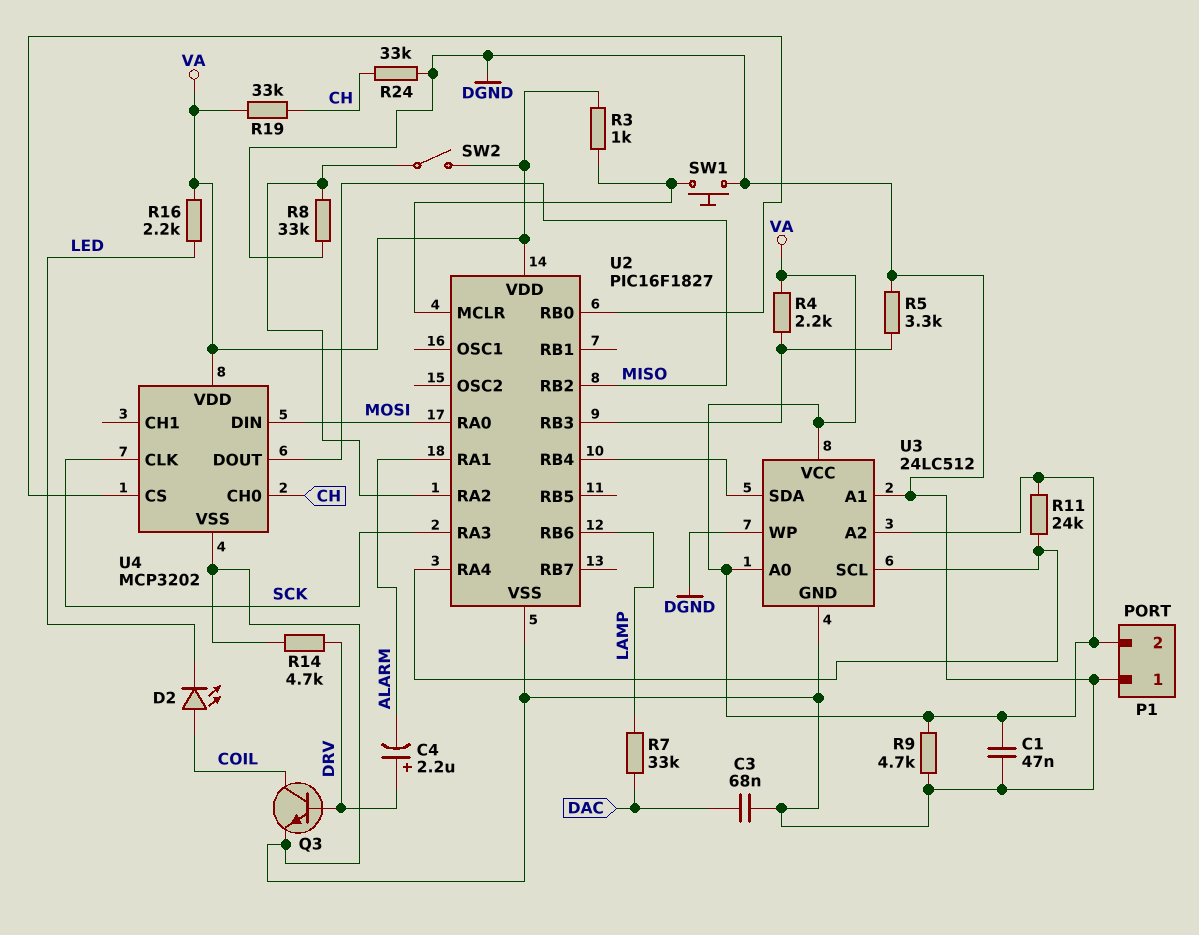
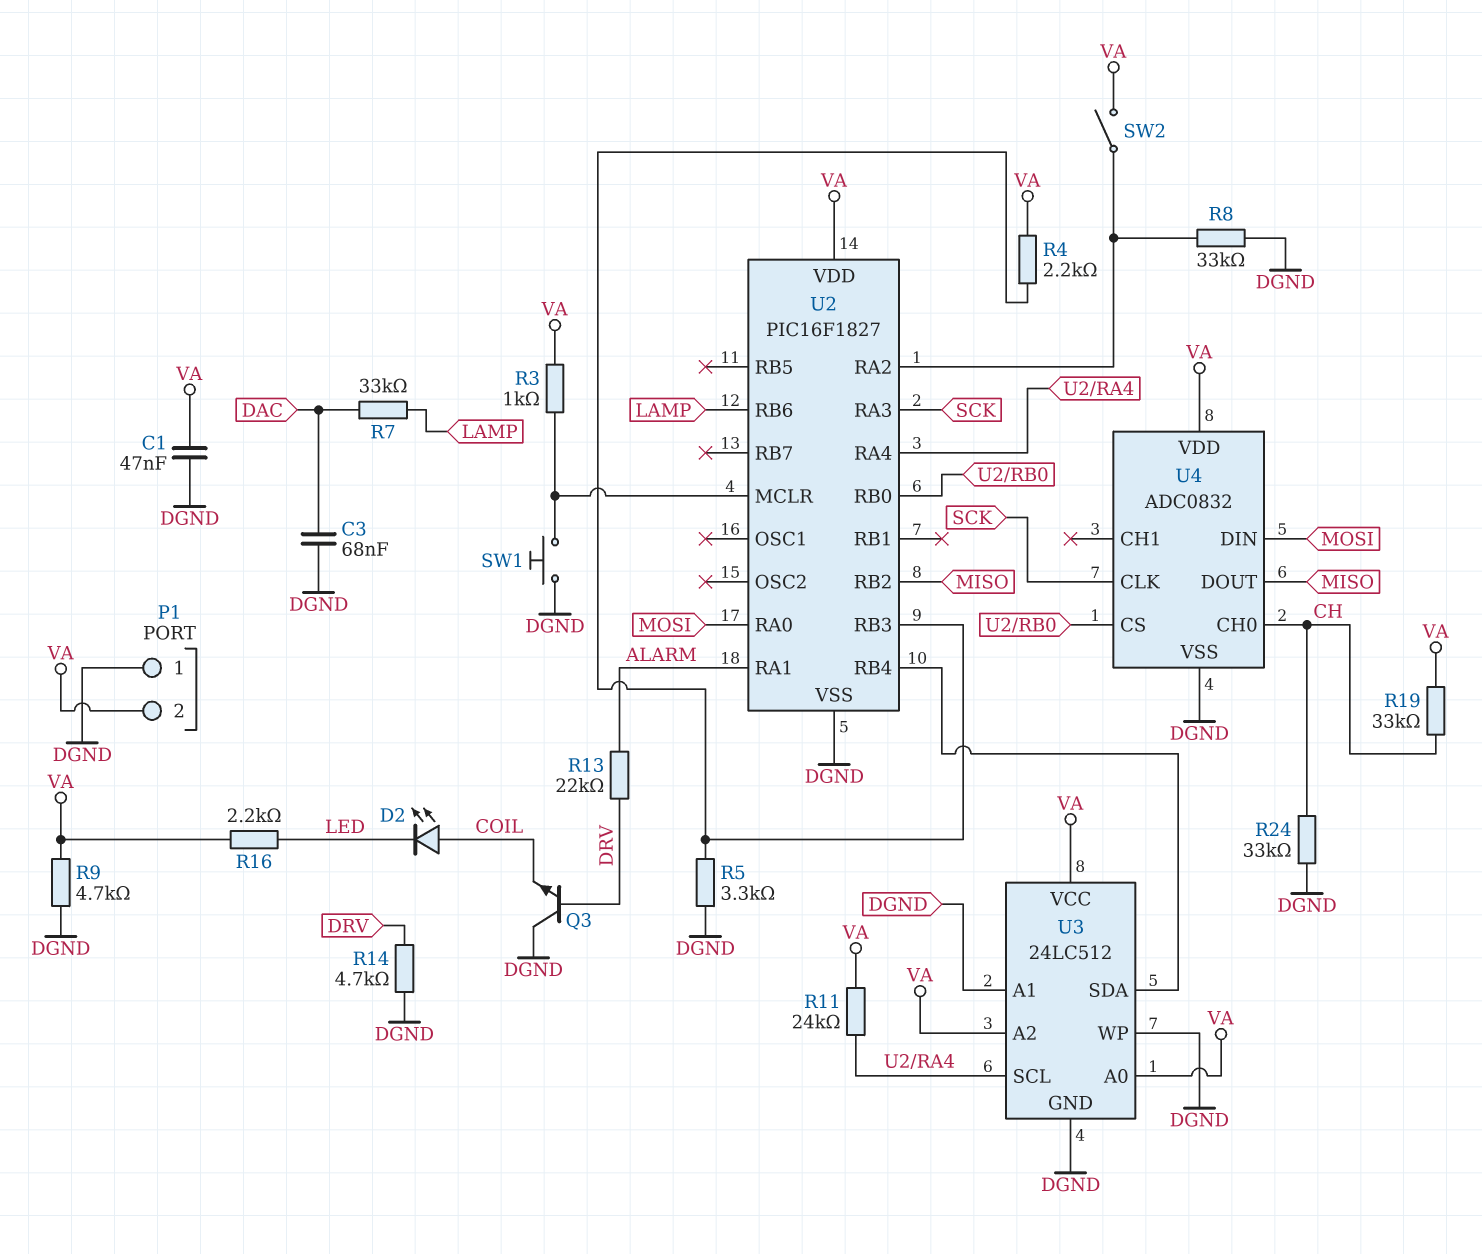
C4: 2.2uF (plus DRV, minus ALARM) -> none
Q3: NPN (B DRV, C COIL, E DGND) -> NPN (B DRV, C DGND, E COIL)
R13: none -> 22k (ALARM, DRV)
U4: MCP3202 -> ADC0832

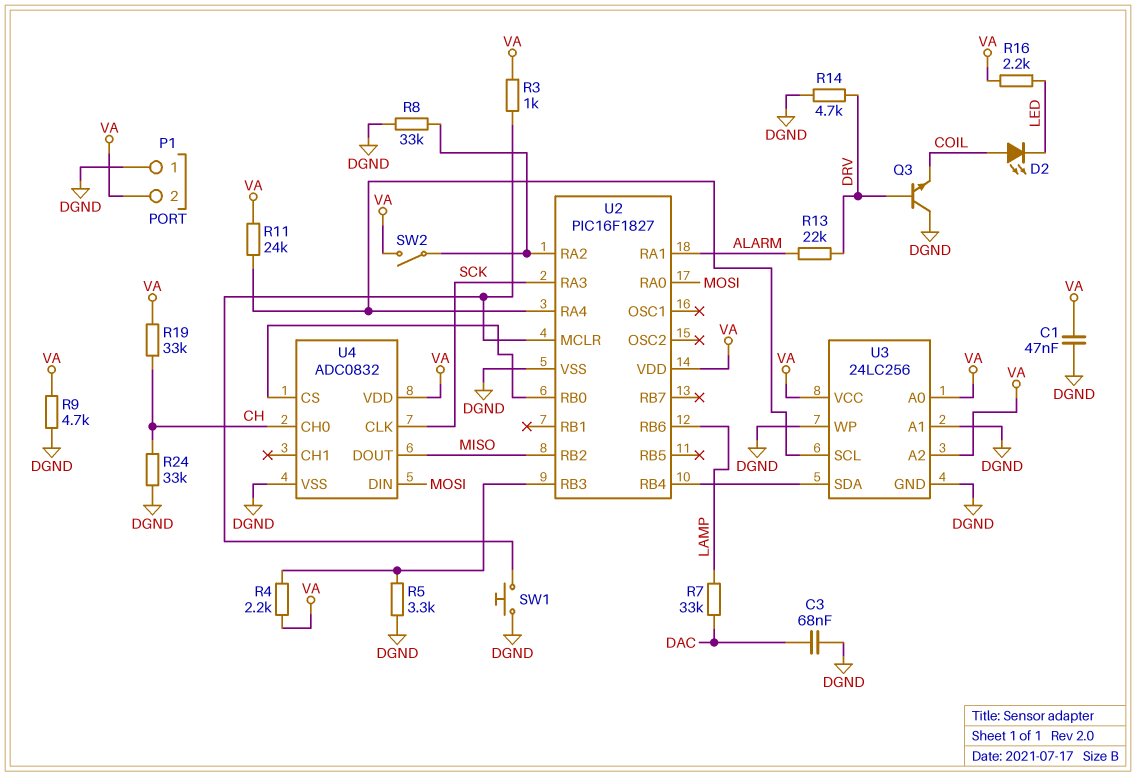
U3: 24LC512 -> 24LC256

